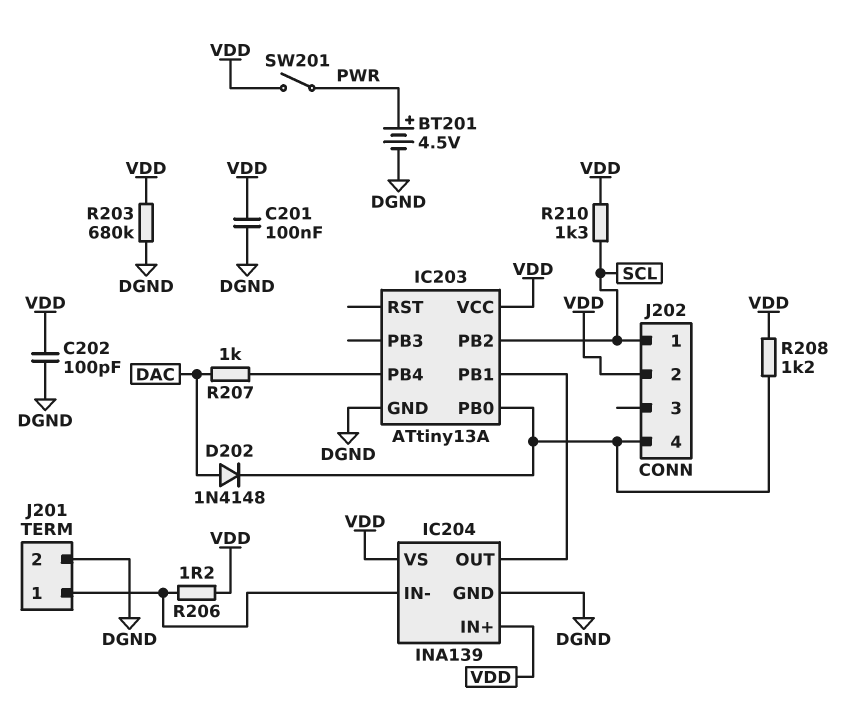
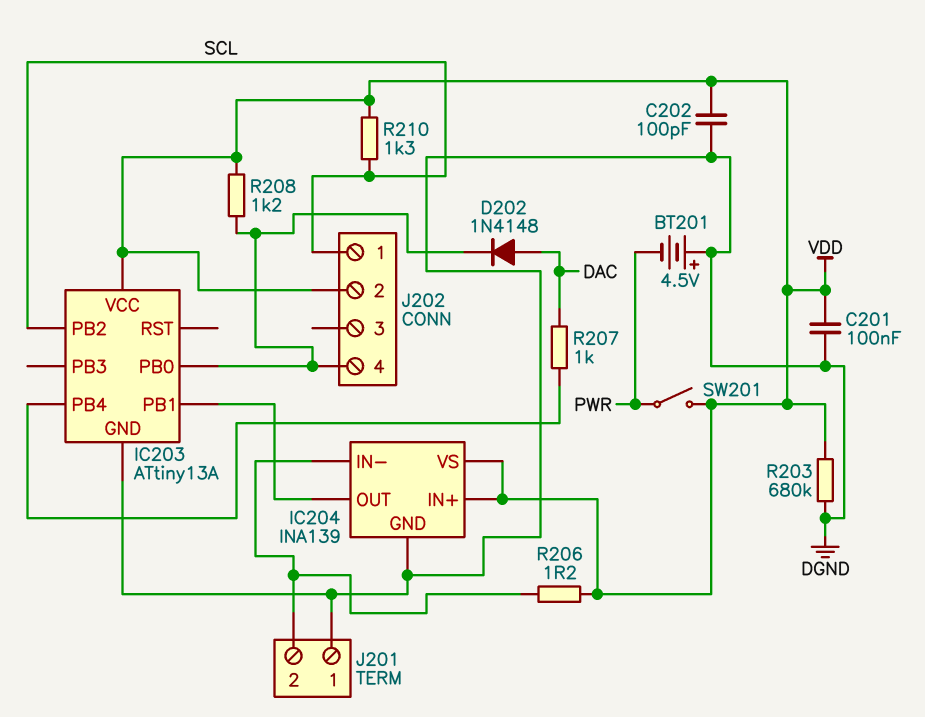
BT201: 4.5V (plus PWR, minus DGND) -> 4.5V (plus DGND, minus PWR)
J201 pin 1: IC204/IN- -> DGND
J201 pin 2: DGND -> IC204/IN-

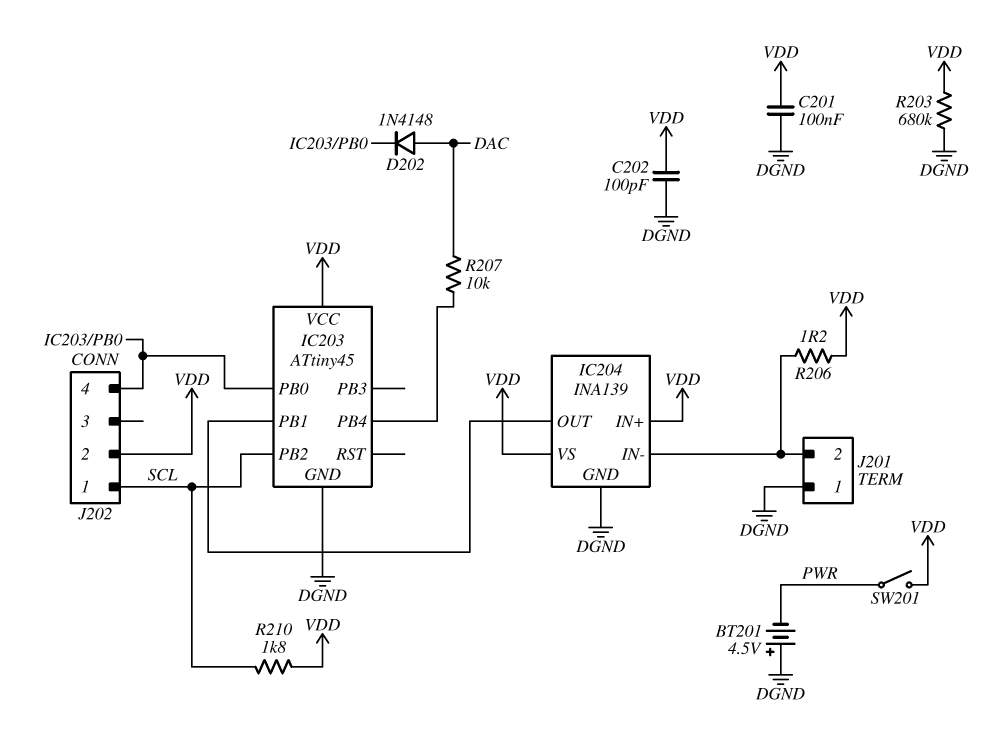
IC203: ATtiny13A -> ATtiny45
R207: 1k (DAC, IC203/PB4) -> 10k (DAC, IC203/PB4)
R208: 1.2k (IC203/PB0, VDD) -> none
R210: 1.3k (SCL, VDD) -> 1.8k (SCL, VDD)

